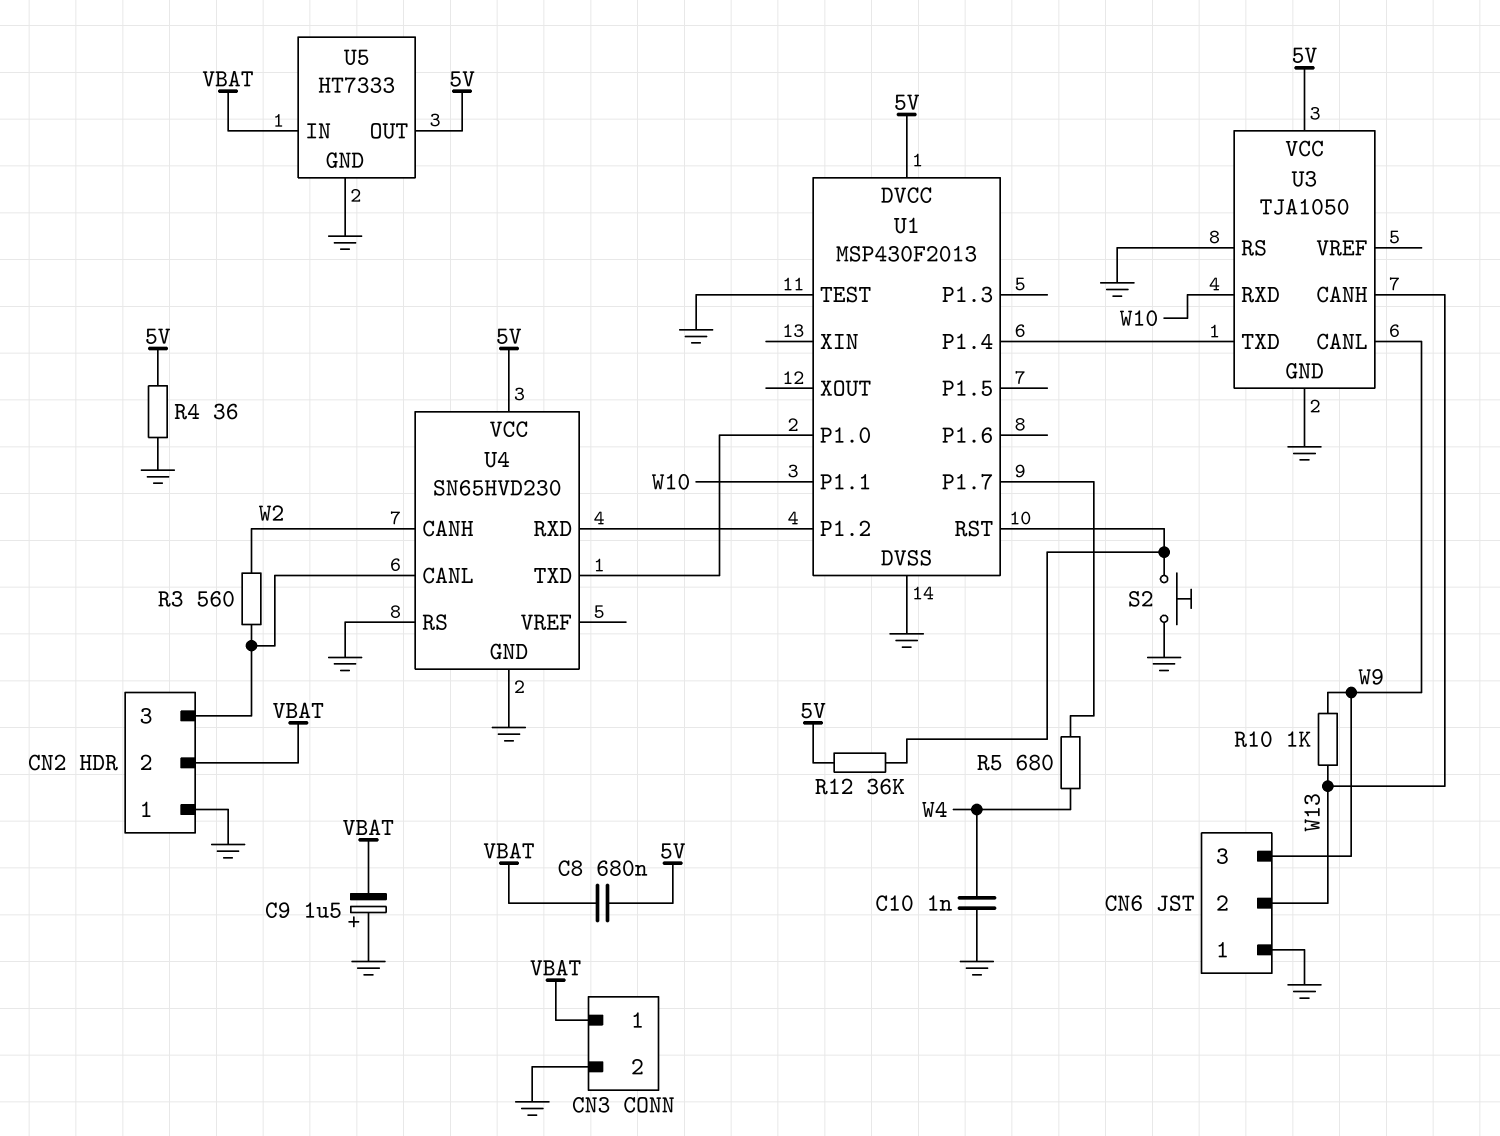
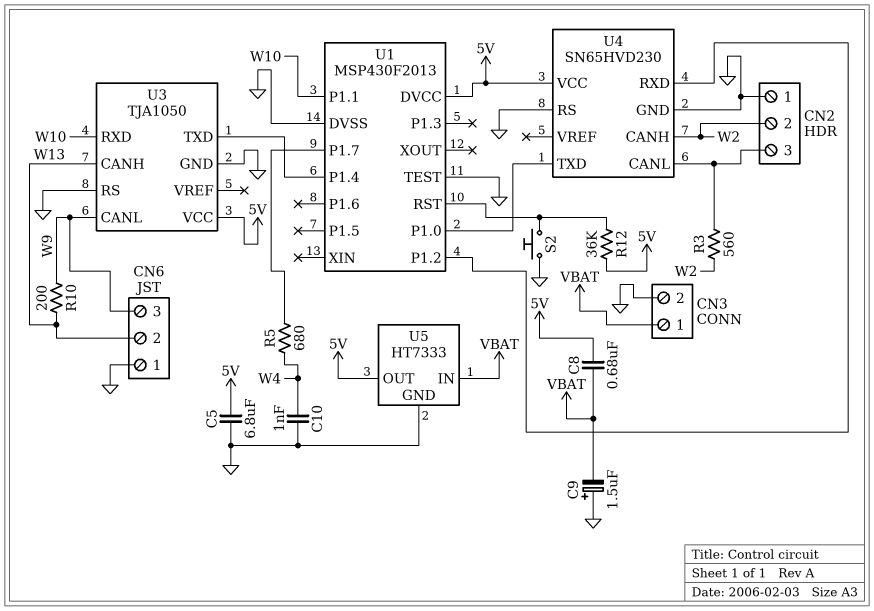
C5: none -> 6.8uF (5V, GND)
CN2 pin 2: VBAT -> W2
R4: 36 (5V, GND) -> none
R10: 1k (W9, W13) -> 200 (W9, W13)

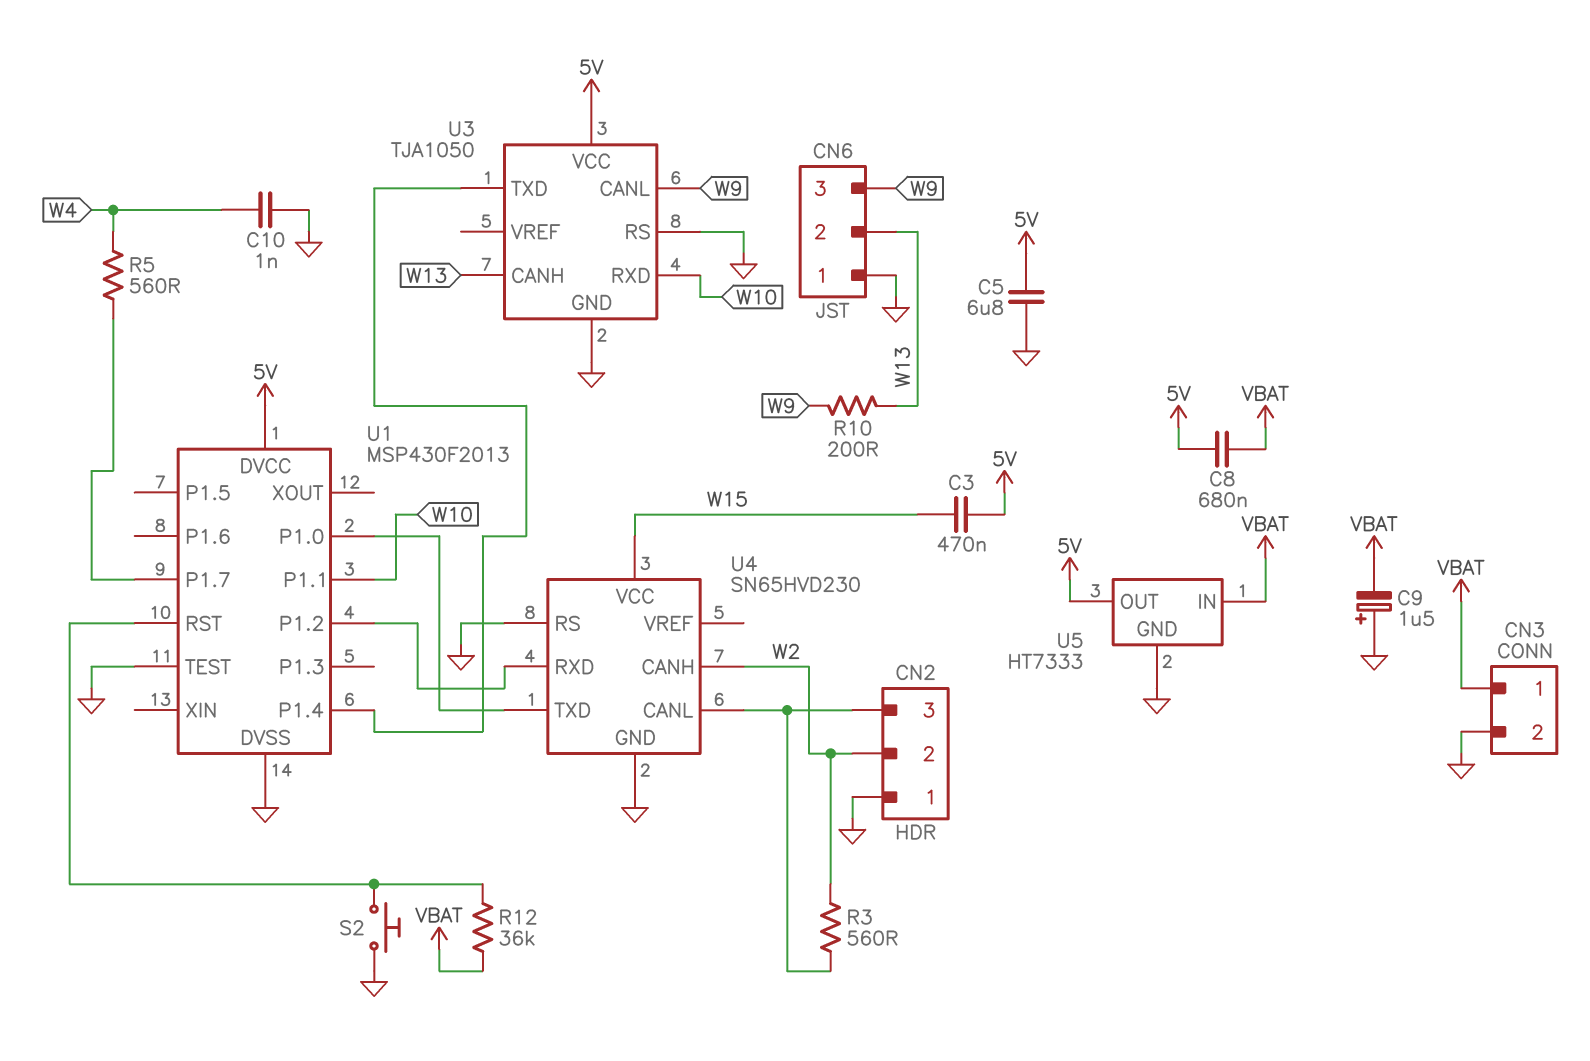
C3: none -> 470nF (5V, W15)
R5: 680 (U1/P1.7, W4) -> 560 (U1/P1.7, W4)
R12: 36k (5V, U1/RST) -> 36k (U1/RST, VBAT)
U4 pin VCC: 5V -> W15

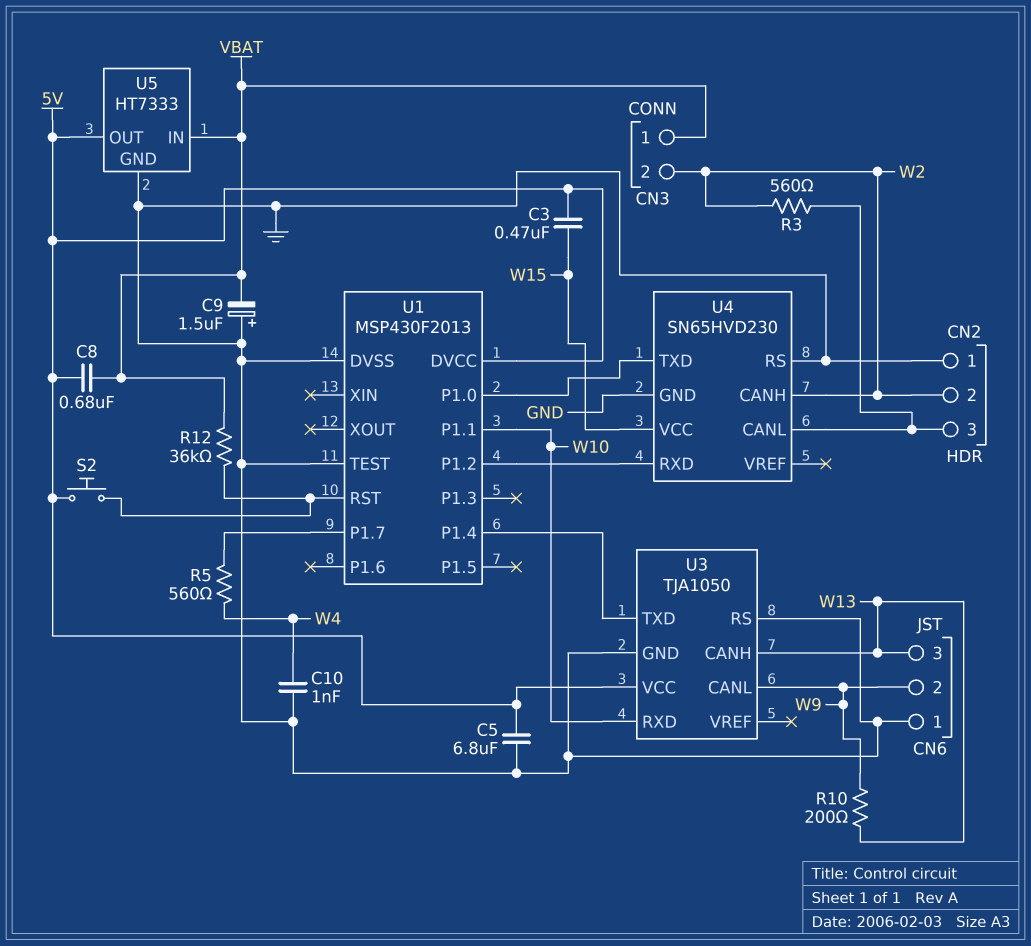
CN3 pin 2: GND -> W2
CN6 pin 2: W13 -> W9
CN6 pin 3: W9 -> W13
S2: button (GND, U1/RST) -> button (5V, U1/RST)

